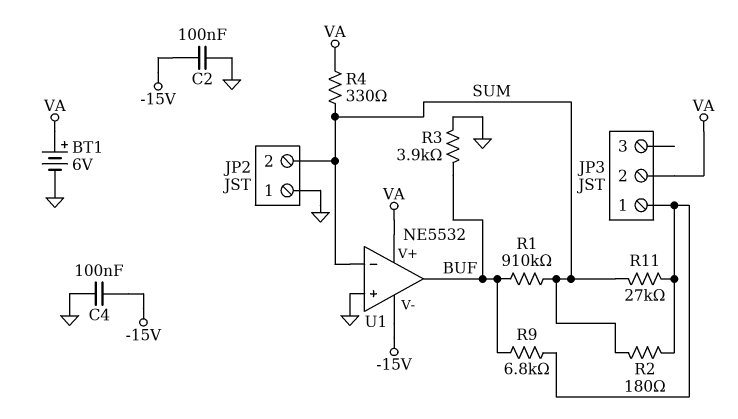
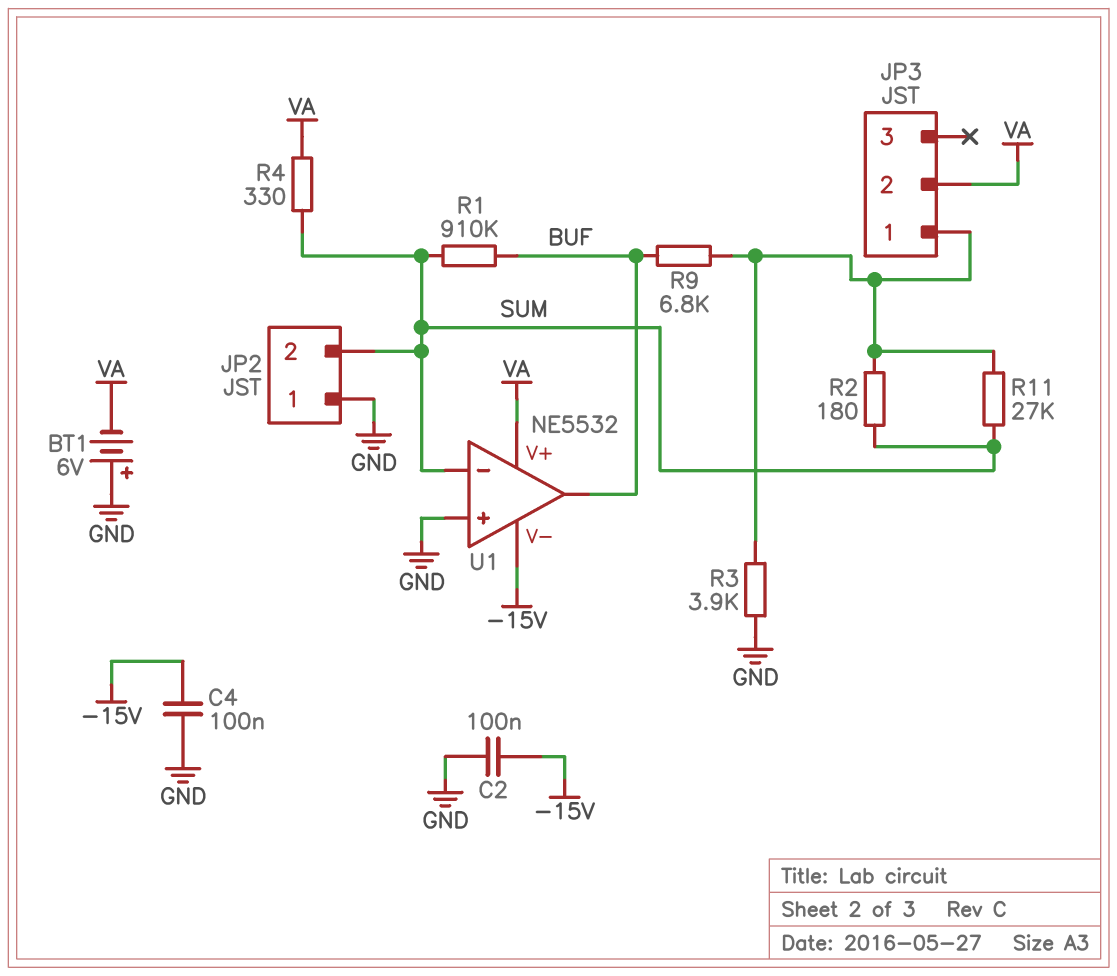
BT1: 6V (plus VA, minus GND) -> 6V (plus GND, minus VA)
R3: 3.9k (BUF, GND) -> 3.9k (GND, JP3/1)

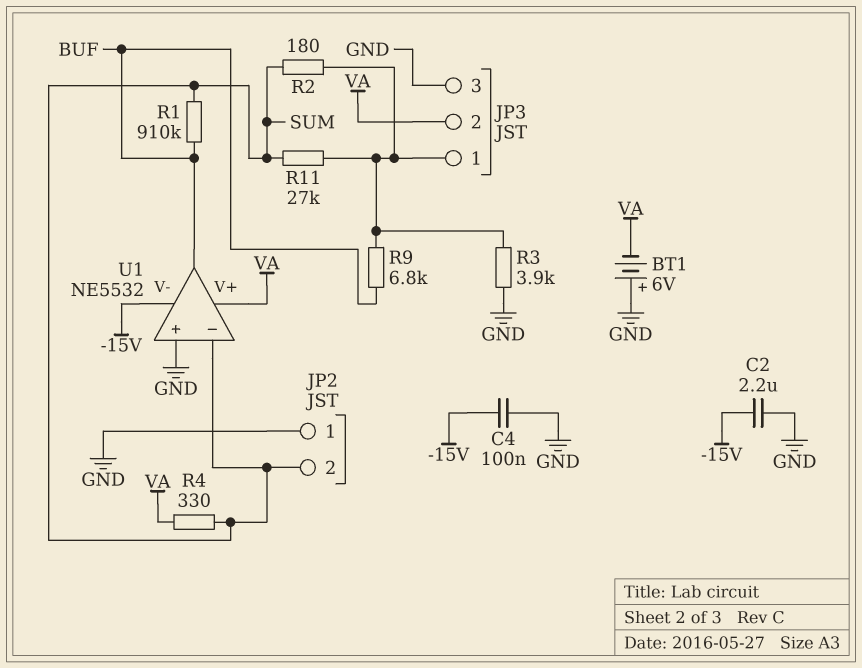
C2: 100nF (-15V, GND) -> 2.2uF (-15V, GND)
JP3 pin 3: none -> GND

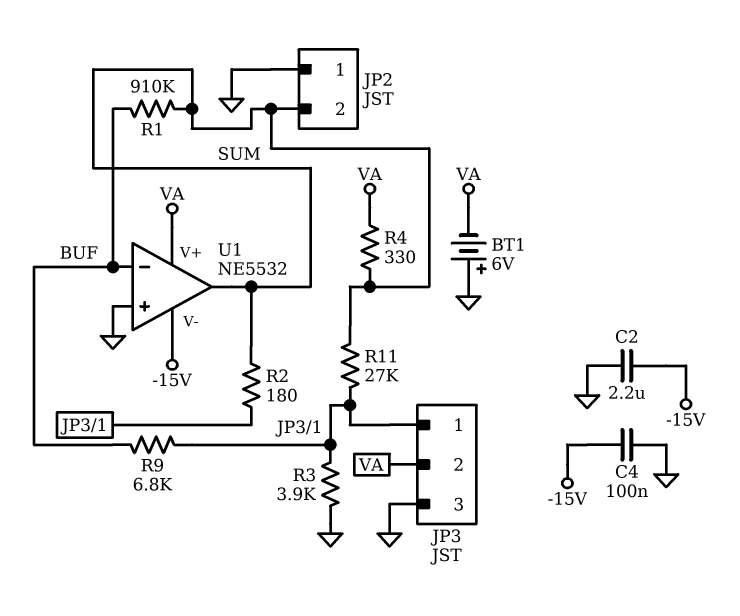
U1 pin in-: SUM -> BUF
U1 pin out: BUF -> SUM

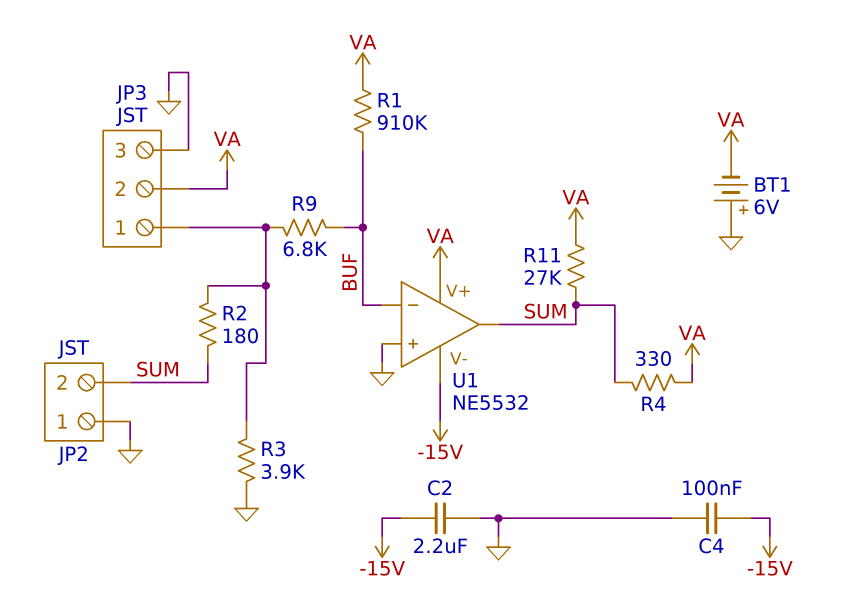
R1: 910k (BUF, SUM) -> 910k (BUF, VA)
R11: 27k (JP3/1, SUM) -> 27k (SUM, VA)

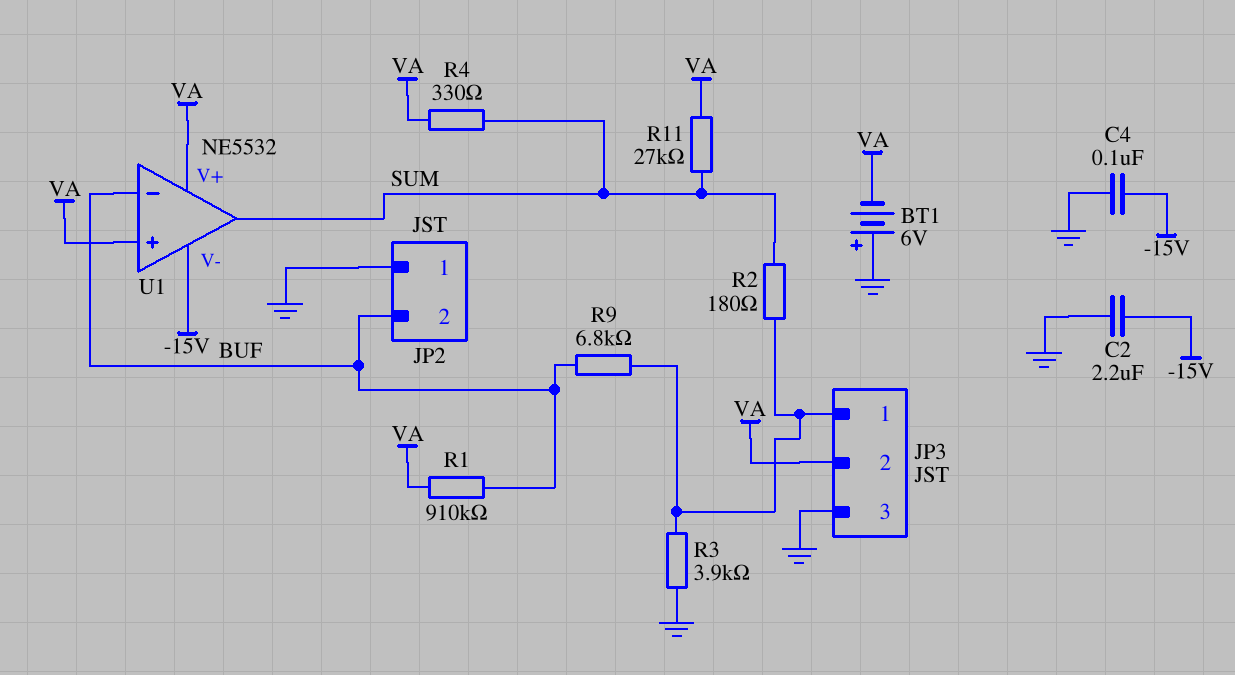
JP2 pin 2: SUM -> BUF
U1 pin in+: GND -> VA

